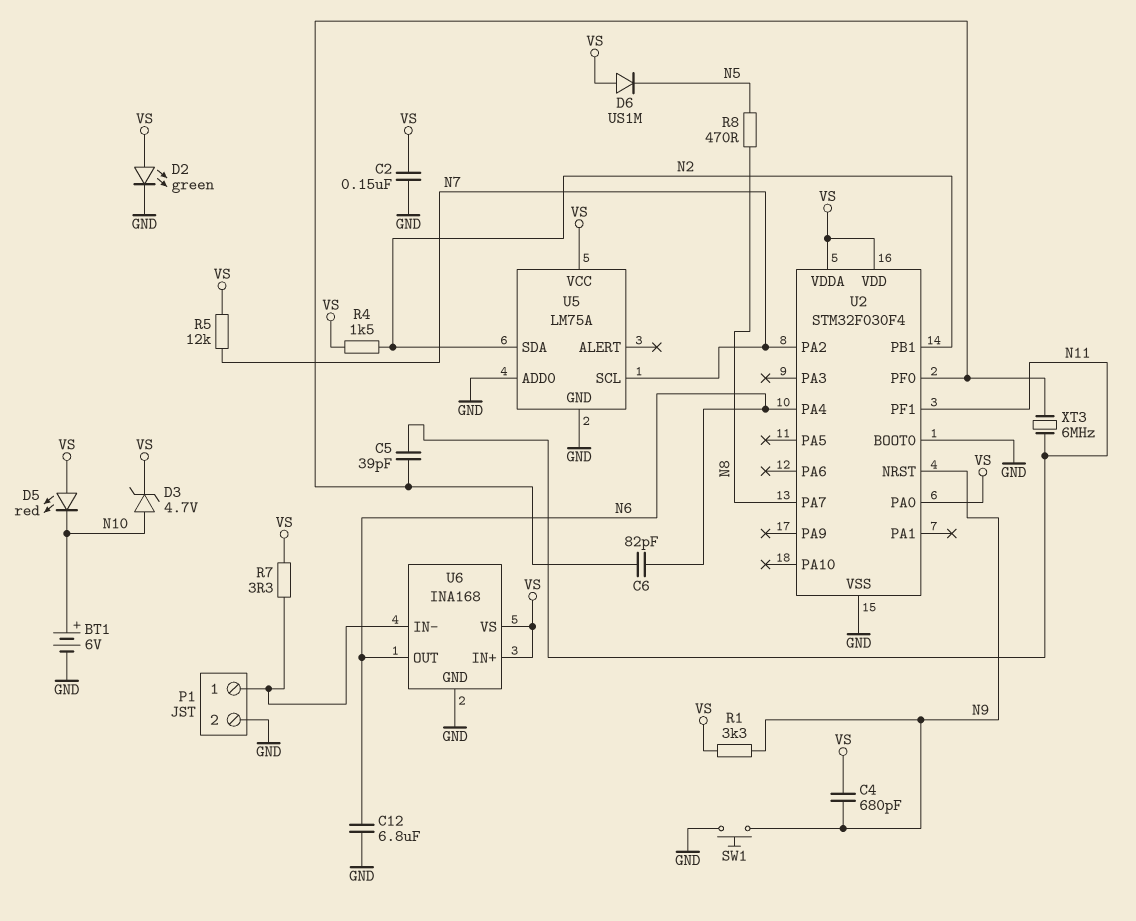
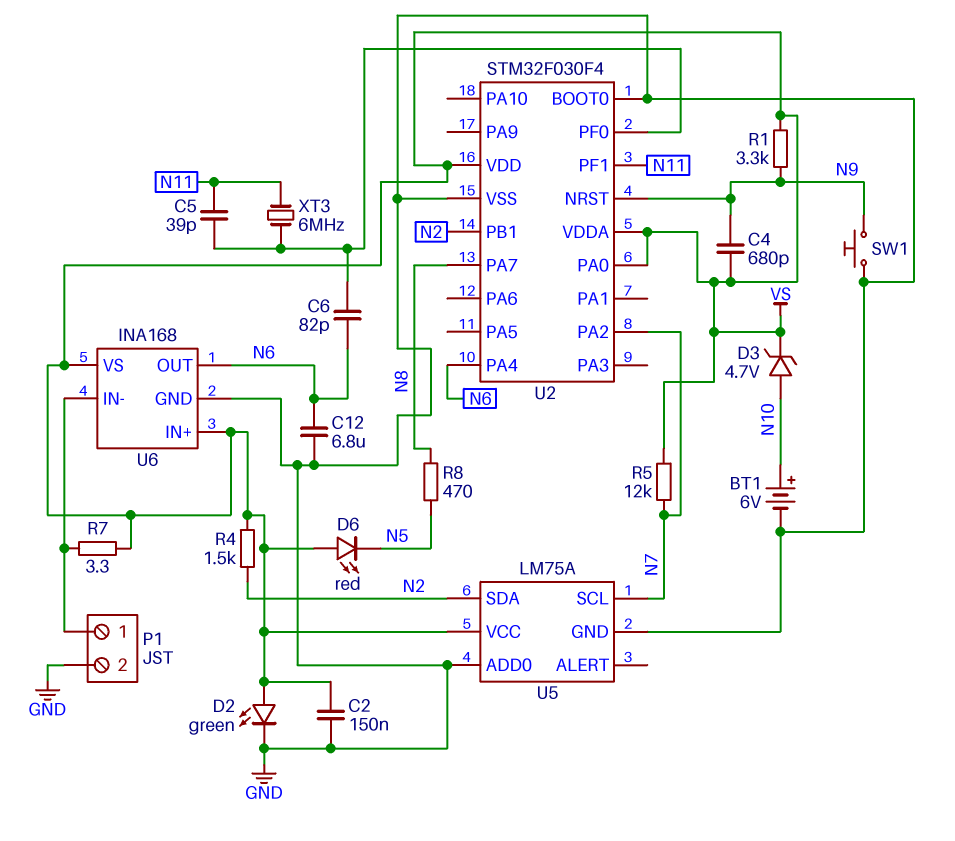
D5: LED red (A VS, K N10) -> none
D6: diode US1M (A VS, K N5) -> LED red (A VS, K N5)

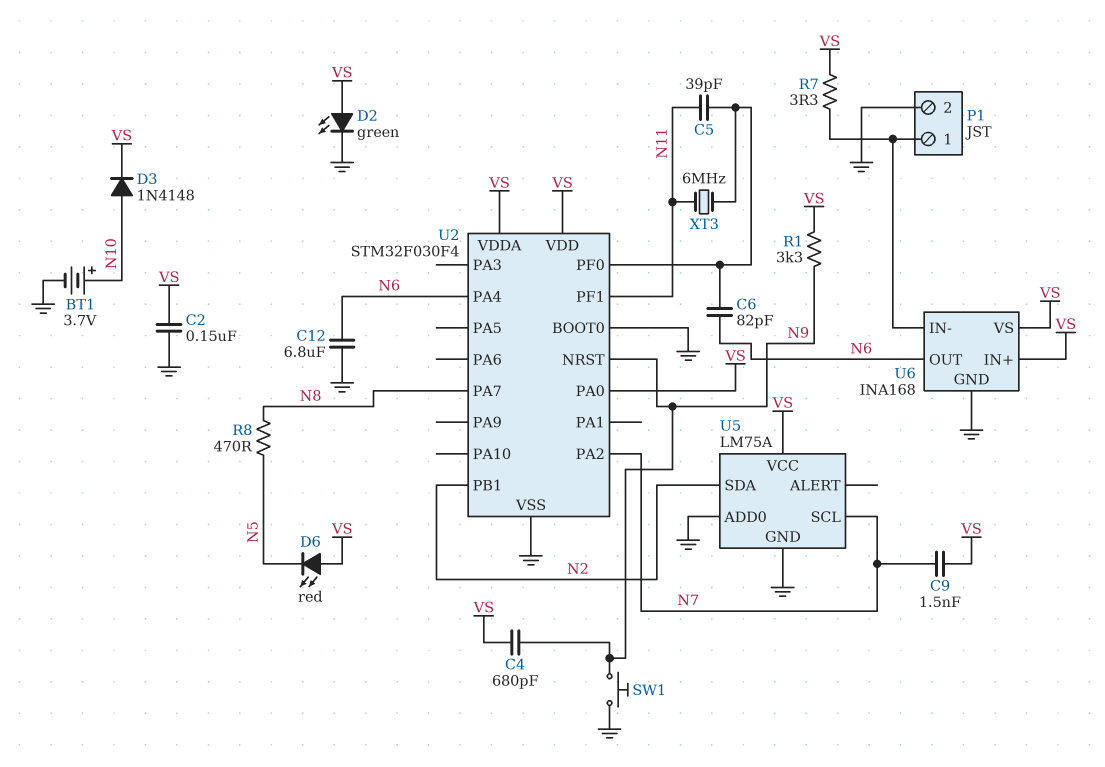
BT1: 6V (plus N10, minus GND) -> 3.7V (plus N10, minus GND)
C9: none -> 1.5nF (N7, VS)
D3: zener 4.7V (A N10, K VS) -> diode 1N4148 (A N10, K VS)
R4: 1.5k (N2, VS) -> none
R5: 12k (N7, VS) -> none

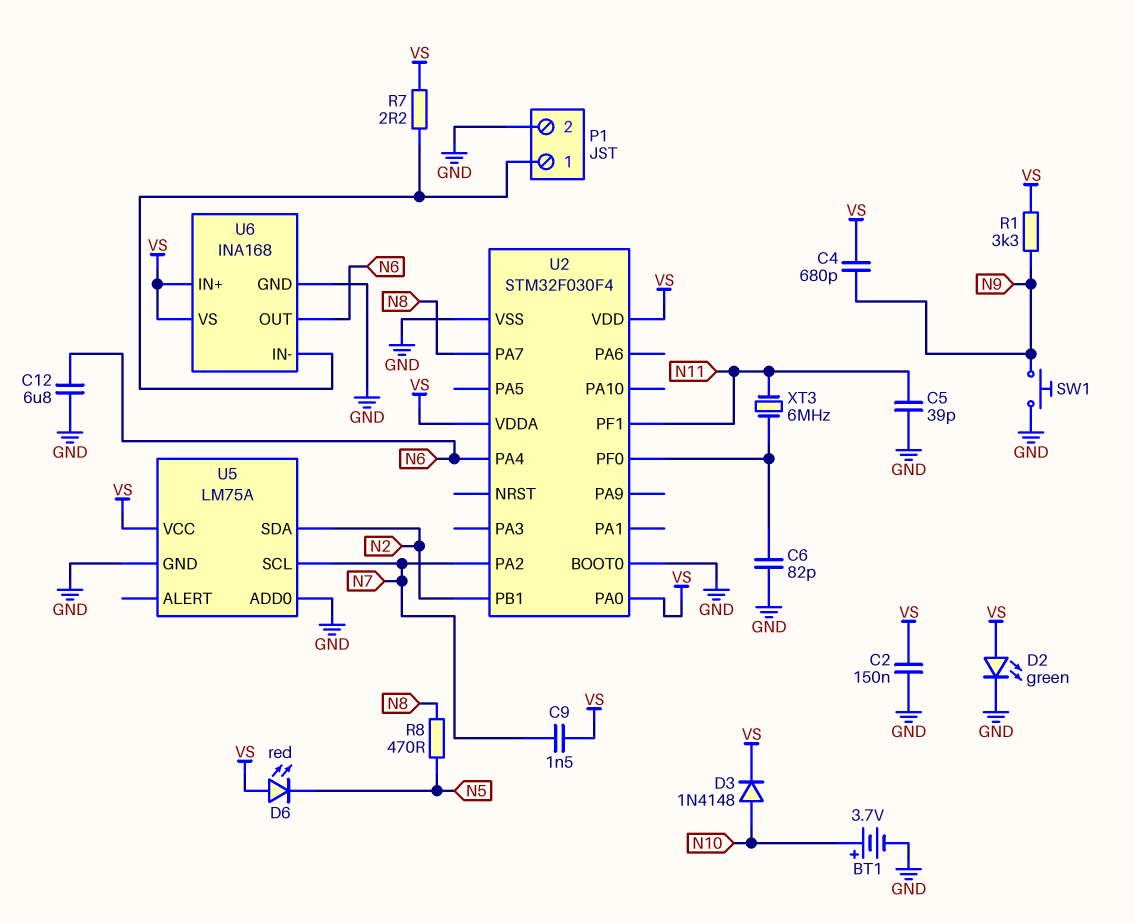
C5: 39pF (N11, U2/PF0) -> 39pF (GND, N11)
C6: 82pF (N6, U2/PF0) -> 82pF (GND, U2/PF0)
R7: 3.3 (P1/1, VS) -> 2.2 (P1/1, VS)
U2 pin NRST: N9 -> none

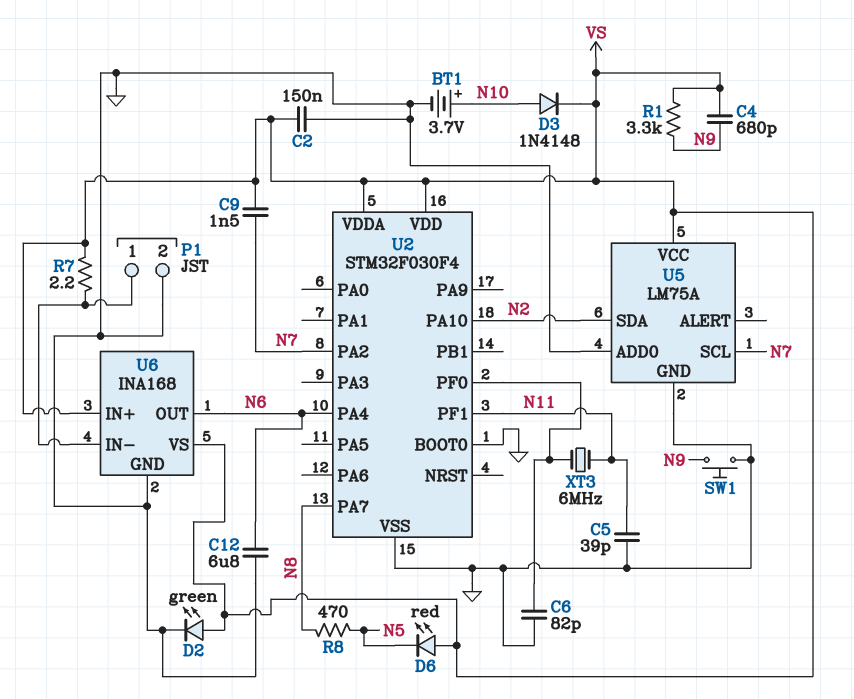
U2 pin PA0: VS -> none
U2 pin PA10: none -> N2
U2 pin PB1: N2 -> none

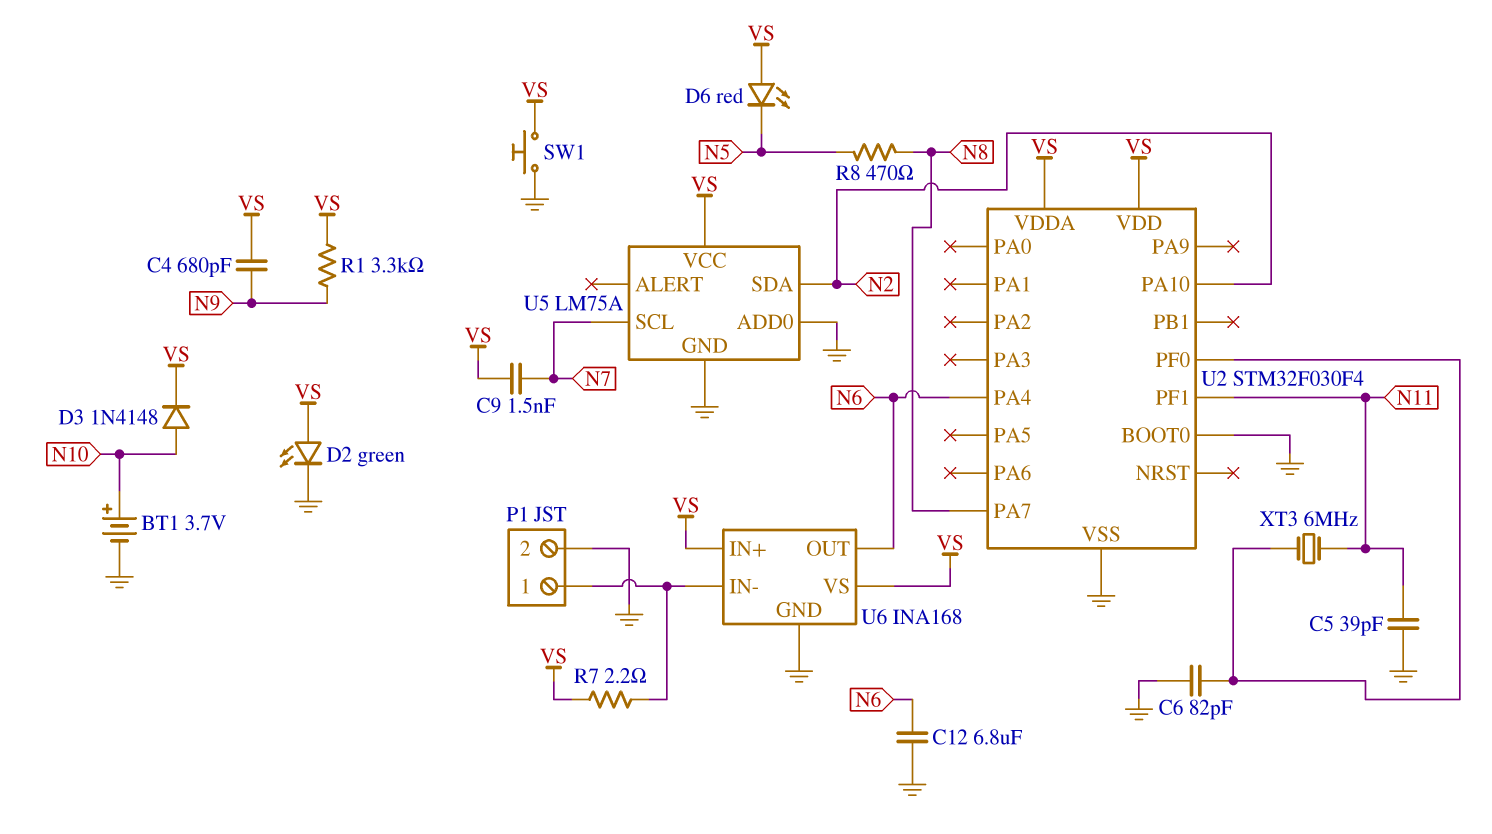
C2: 150nF (GND, VS) -> none
SW1: button (GND, N9) -> button (GND, VS)
U2 pin PA2: N7 -> none

